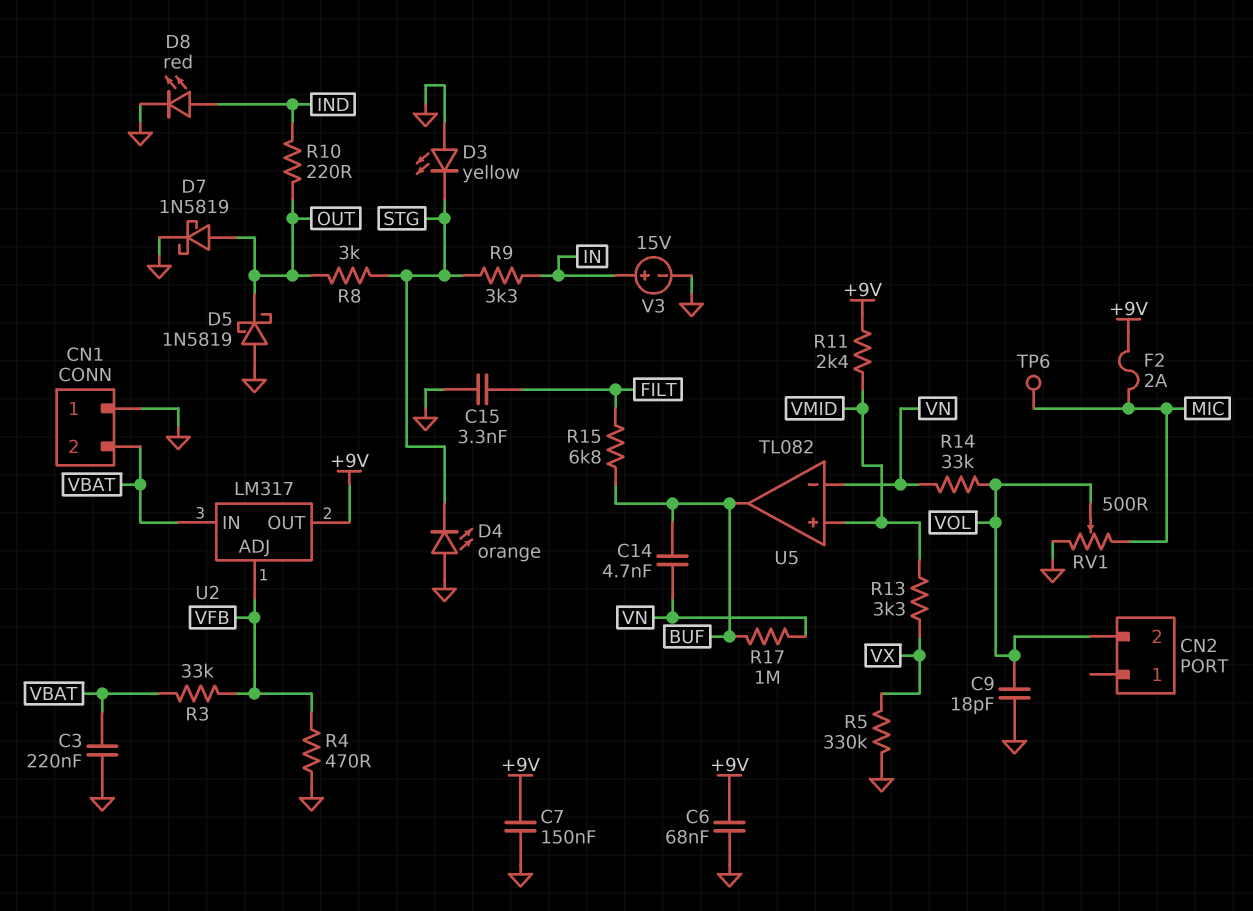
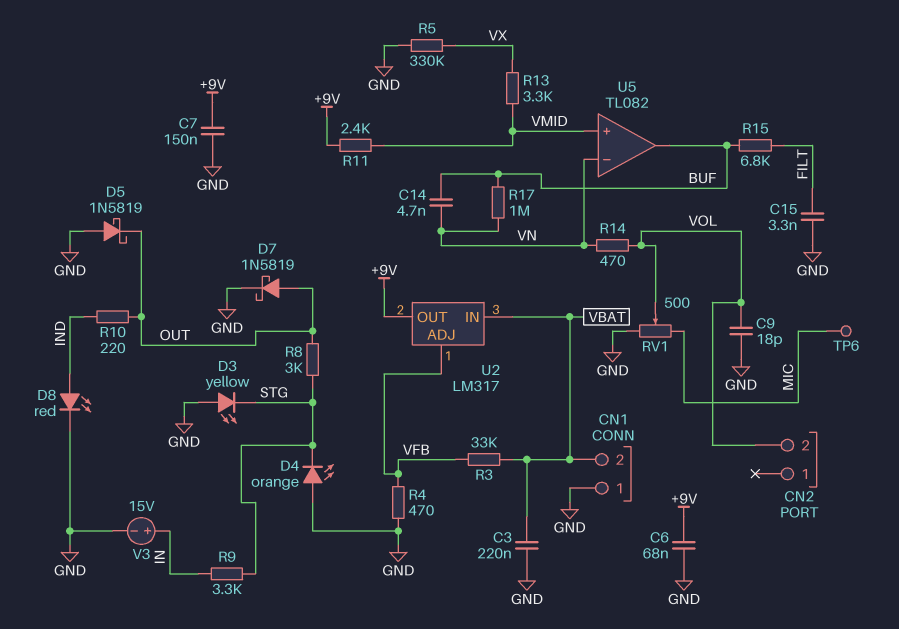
F2: 2A (+9V, MIC) -> none
R14: 33k (VN, VOL) -> 470 (VN, VOL)

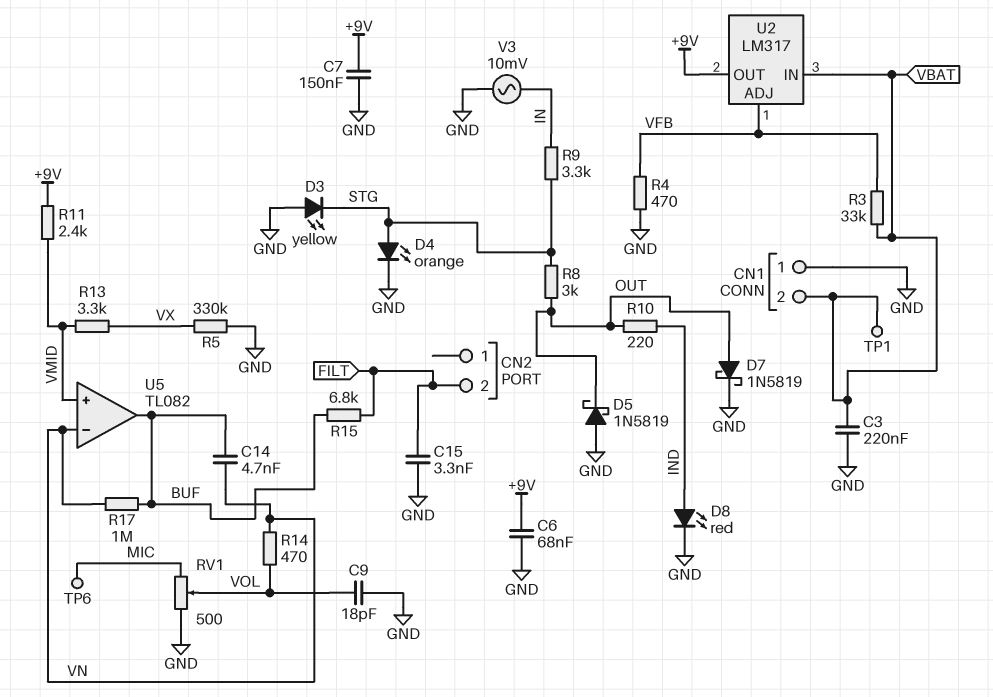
CN2 pin 2: VOL -> FILT
D4: LED orange (A GND, K STG) -> LED orange (A STG, K GND)
TP1: none -> test point (VBAT)
V3: 15V (plus IN, minus GND) -> AC 10mV (GND, IN)

